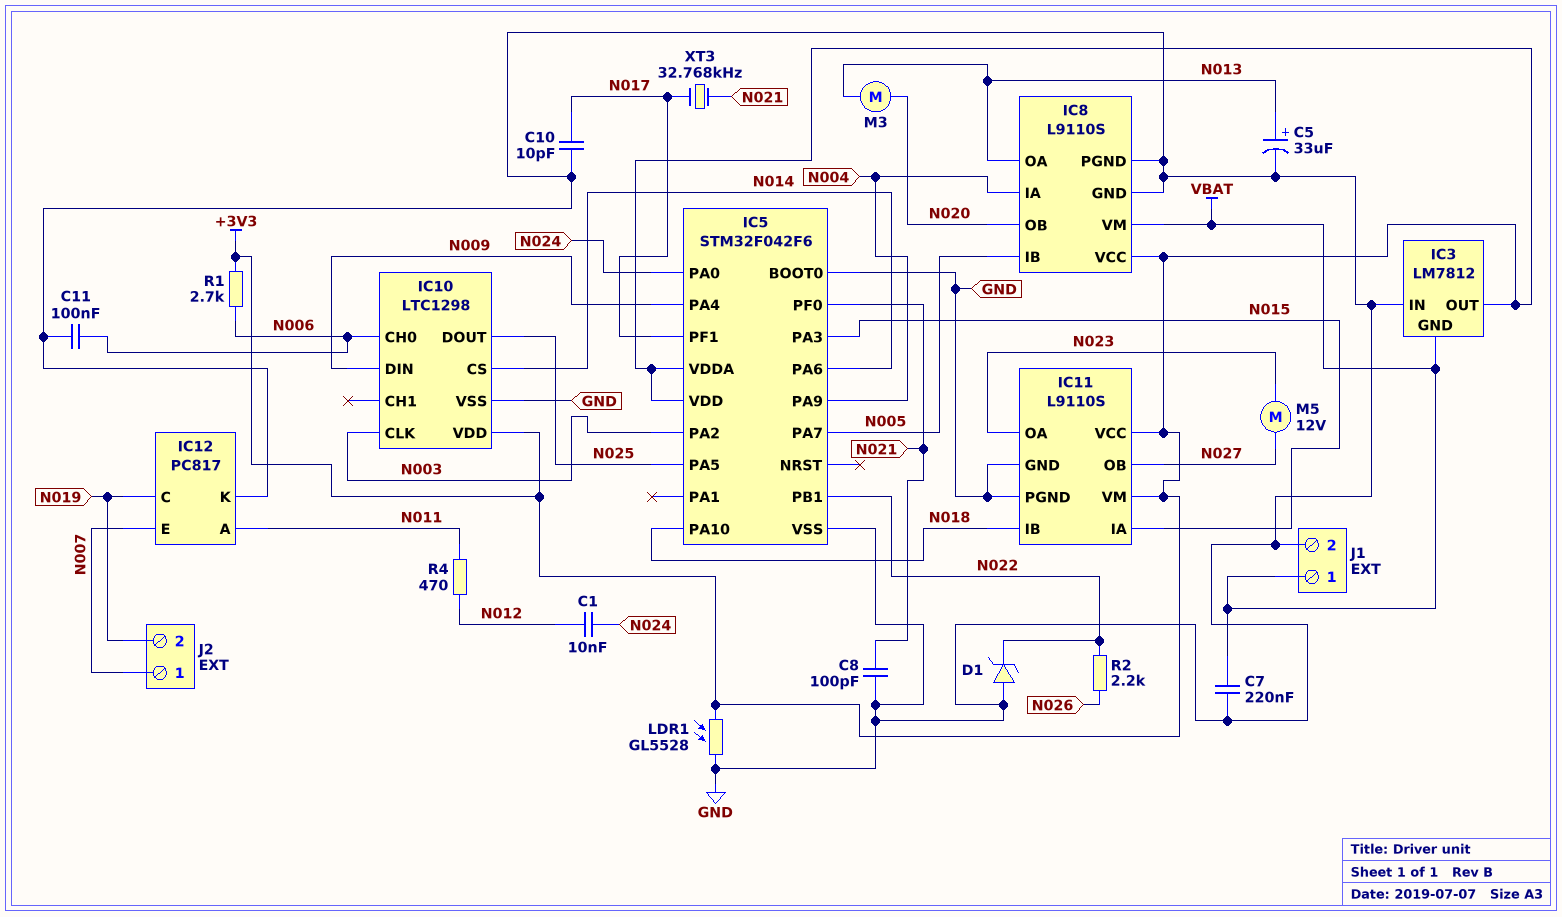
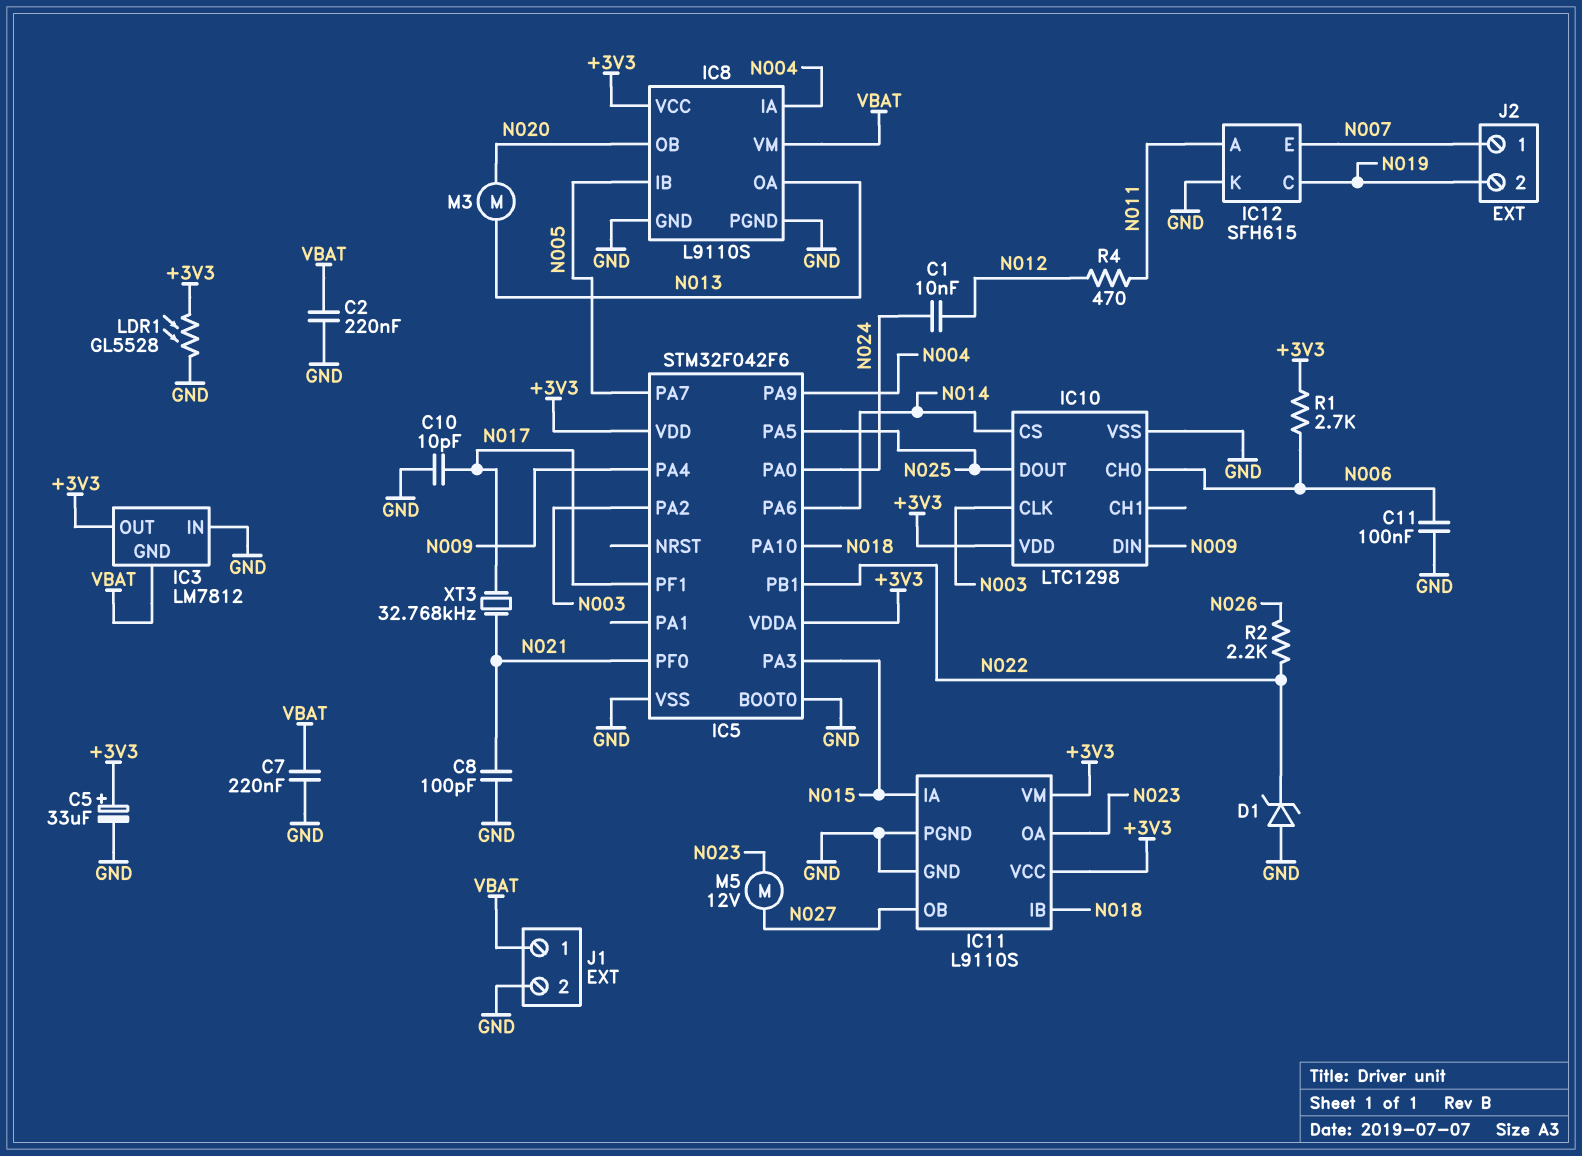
C2: none -> 220nF (GND, VBAT)
C5: 33uF (plus N013, minus GND) -> 33uF (plus +3V3, minus GND)
IC12: PC817 -> SFH615

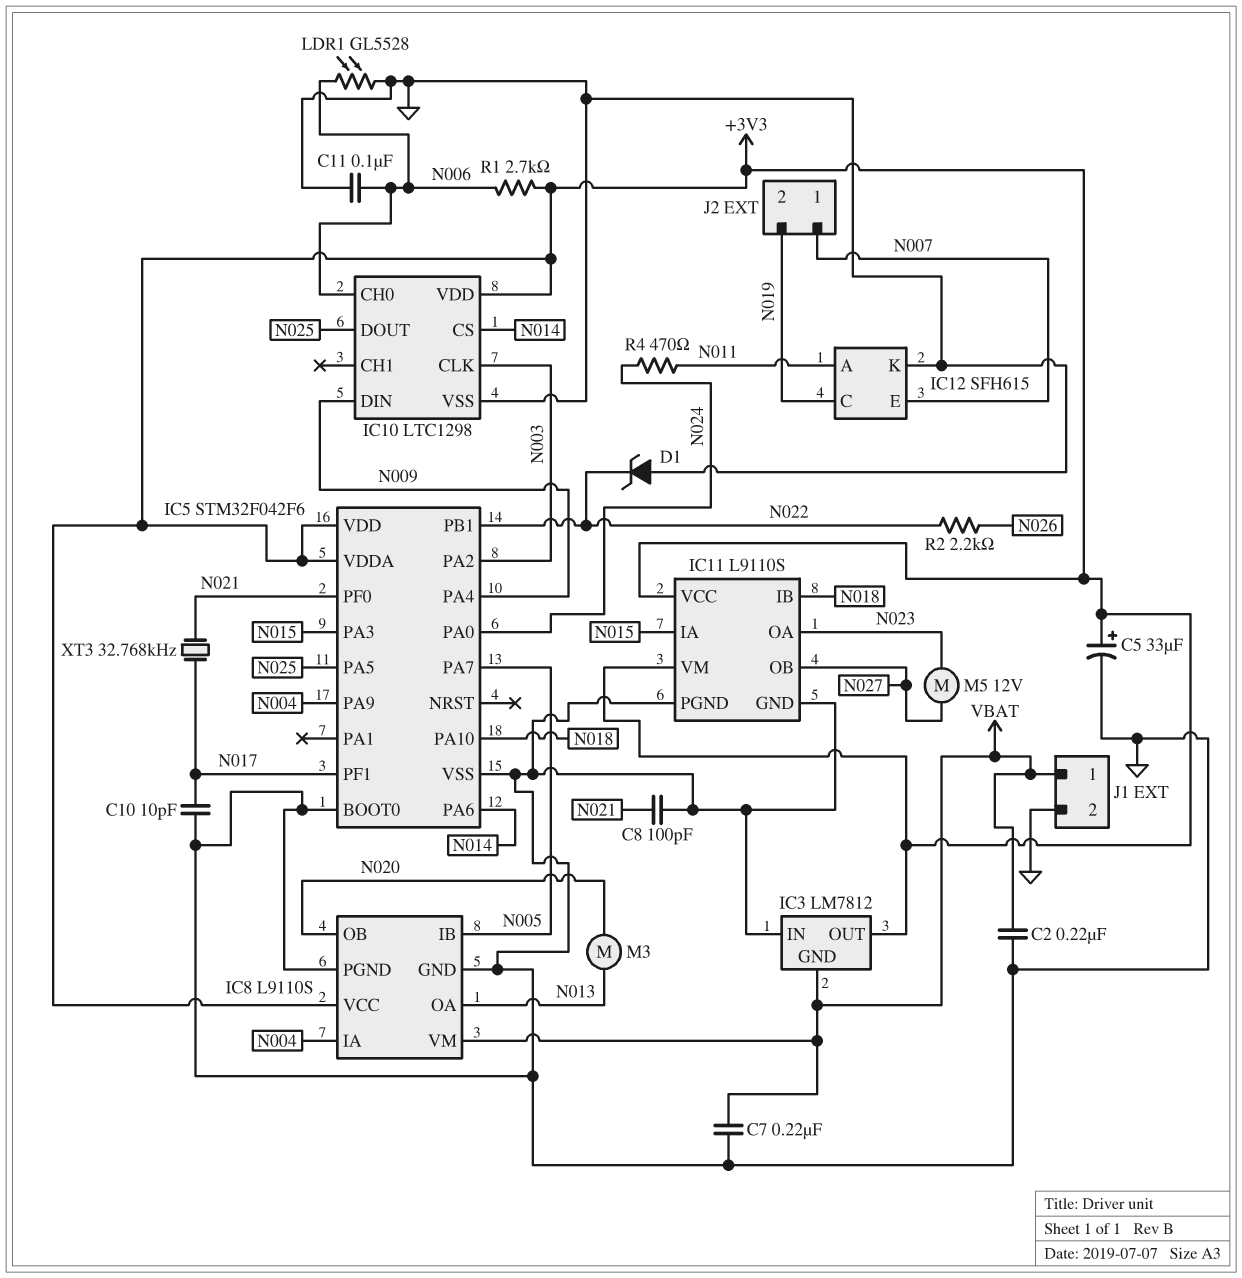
C1: 10nF (N012, N024) -> none
LDR1: GL5528 (+3V3, GND) -> GL5528 (GND, N006)
R4: 470 (N011, N012) -> 470 (N011, N024)

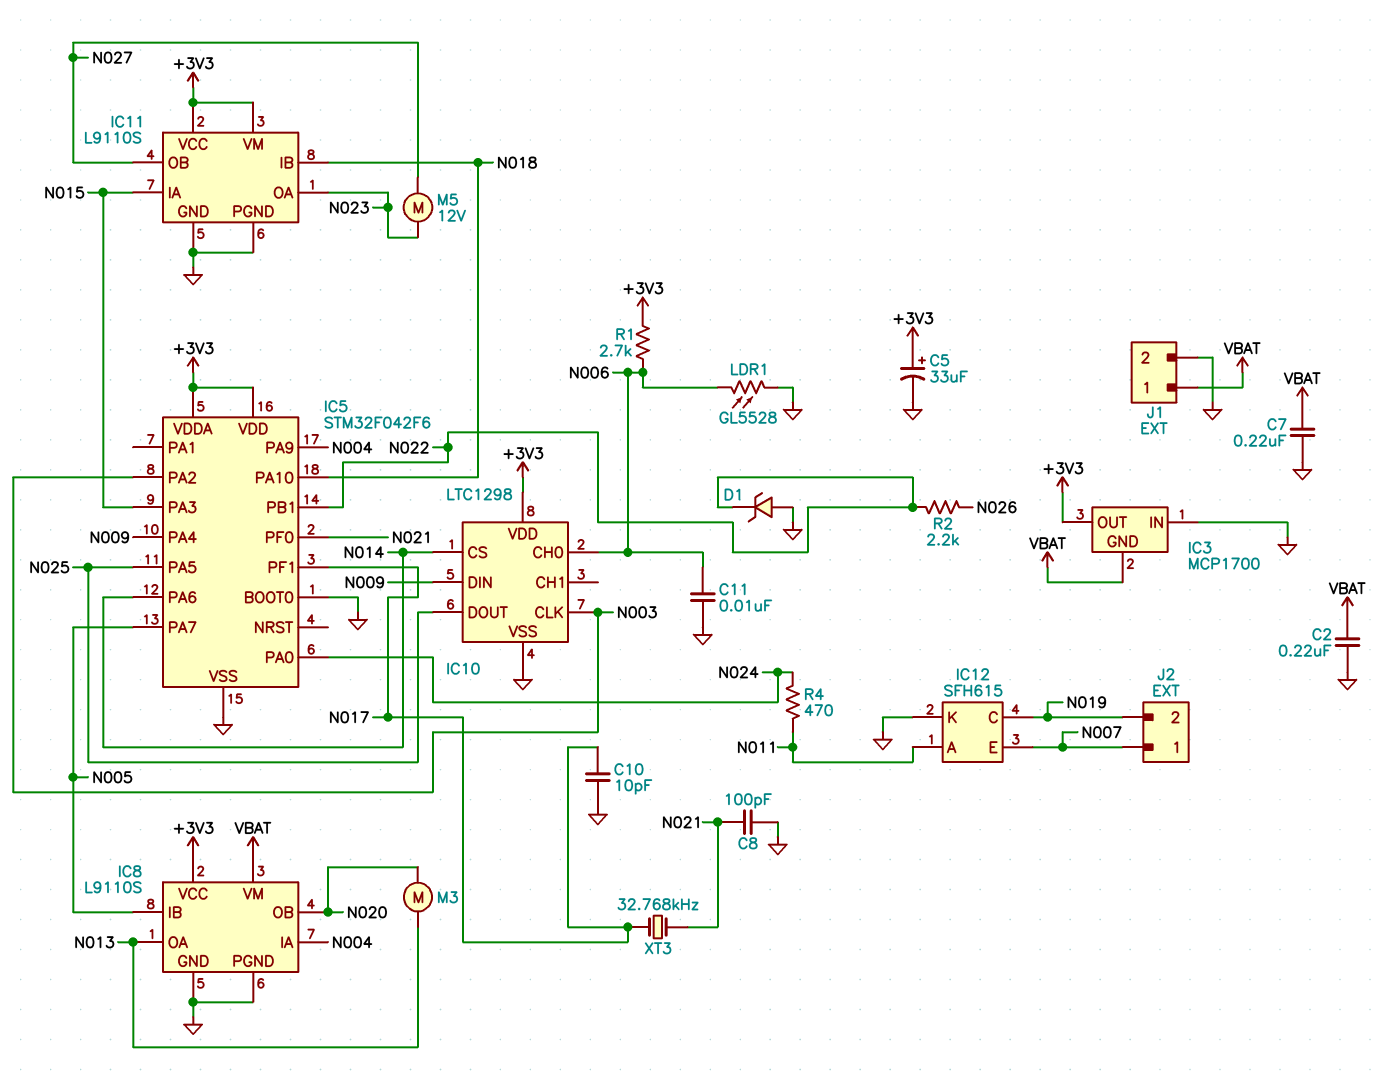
C11: 100nF (GND, N006) -> 10nF (GND, N006)
IC3: LM7812 -> MCP1700

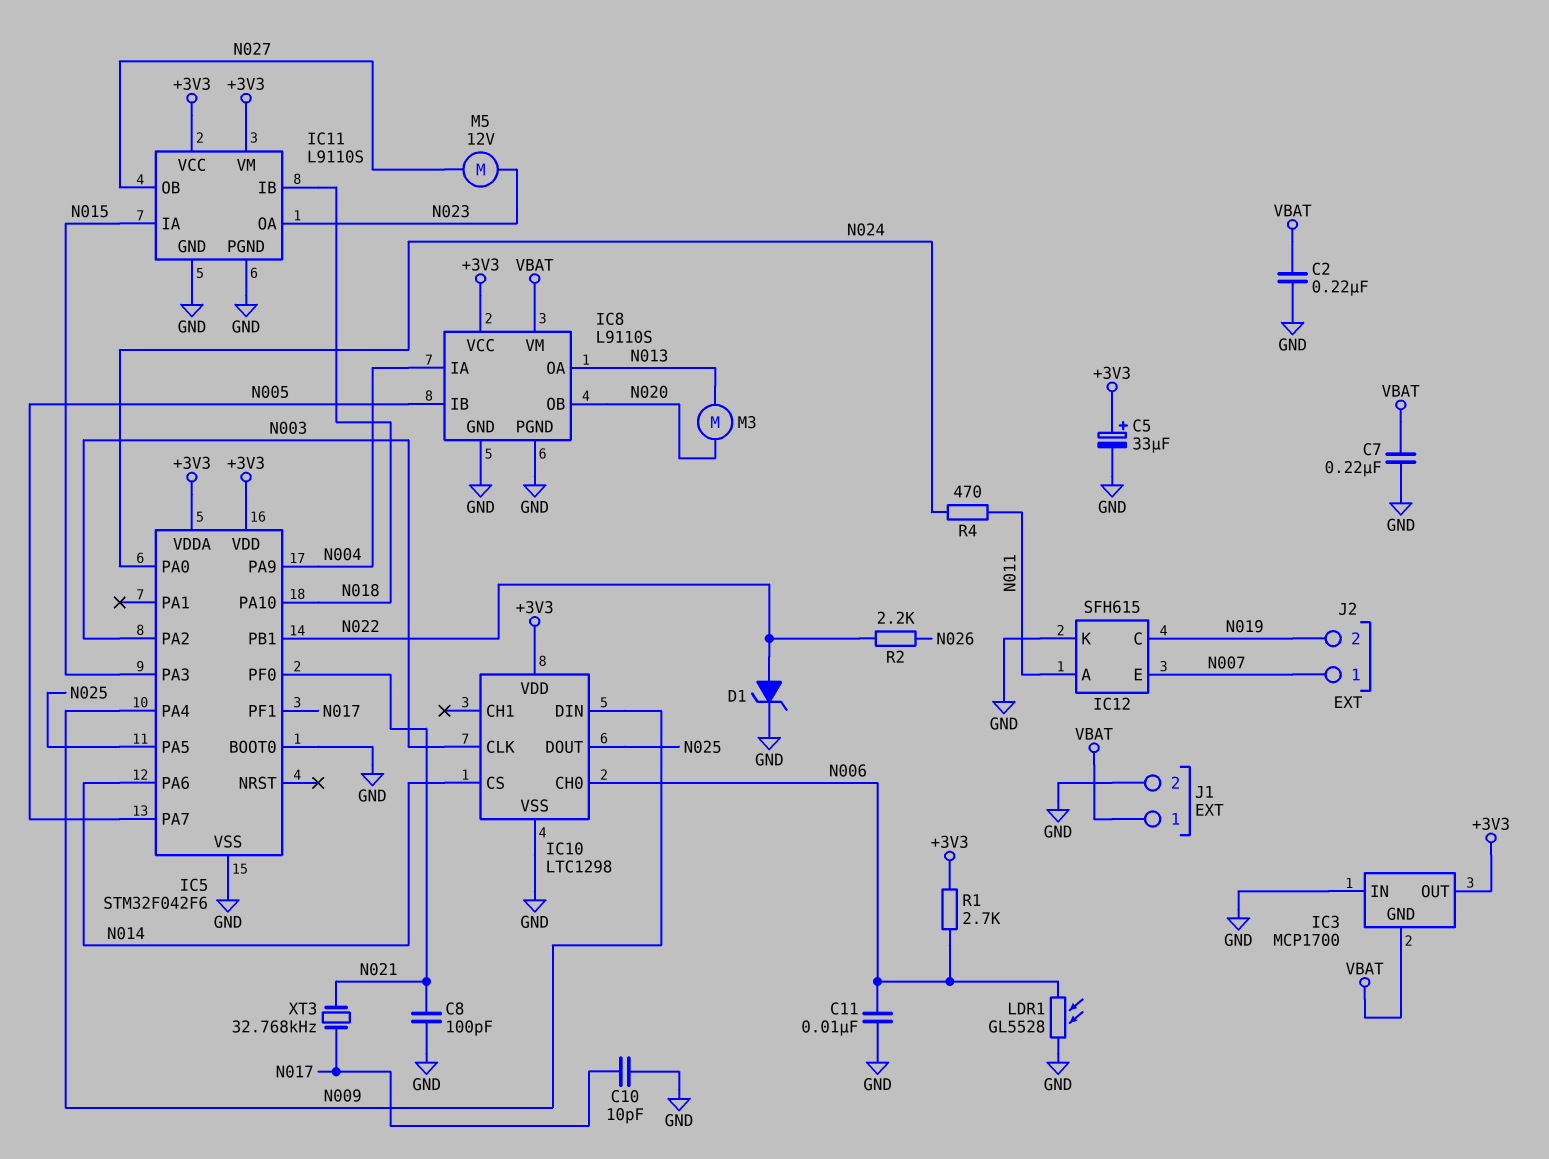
D1: zener (A GND, K N022) -> zener (A N022, K GND)

